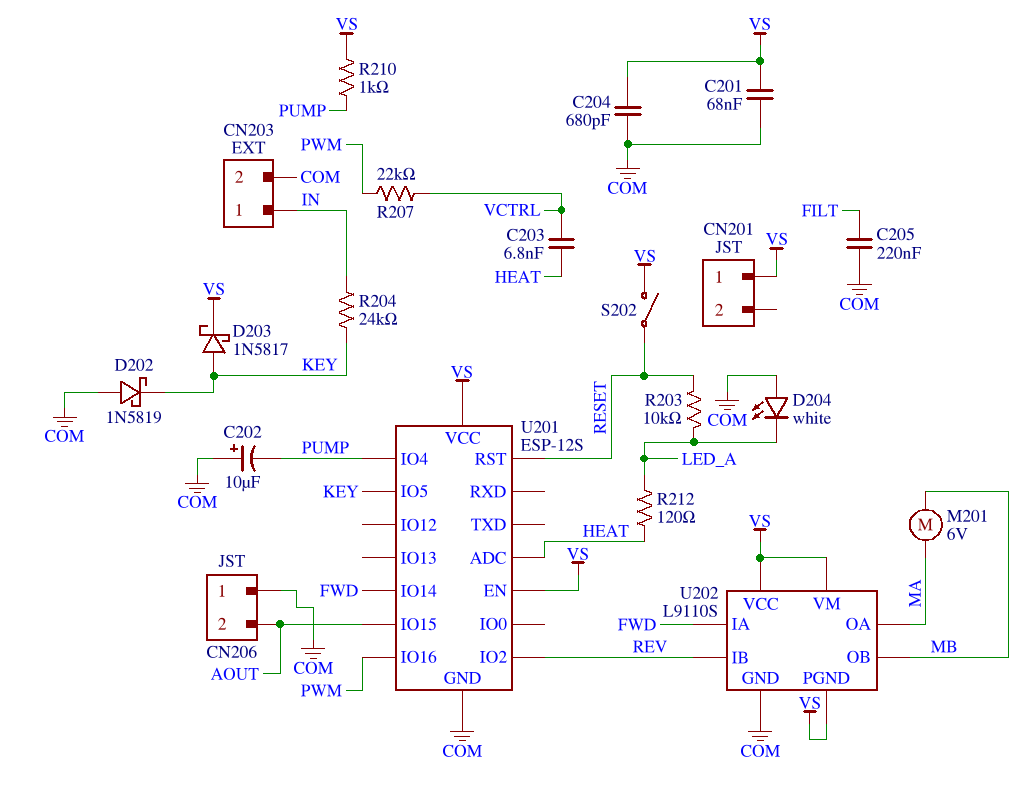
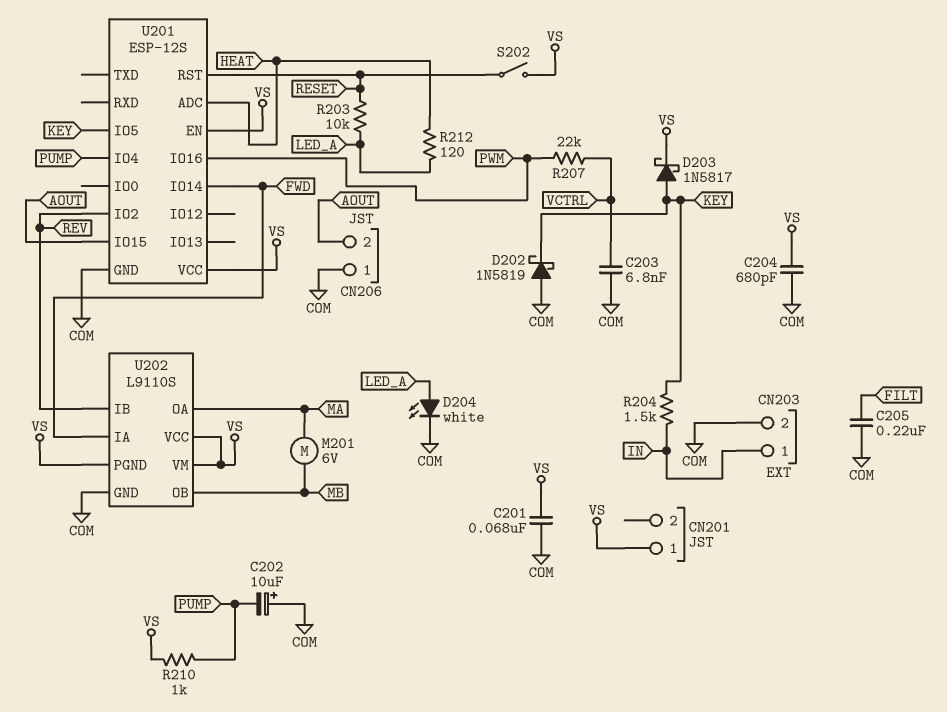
C203: 6.8nF (HEAT, VCTRL) -> 6.8nF (COM, VCTRL)
D204: LED white (A COM, K LED_A) -> LED white (A LED_A, K COM)
R204: 24k (IN, KEY) -> 1.5k (IN, KEY)

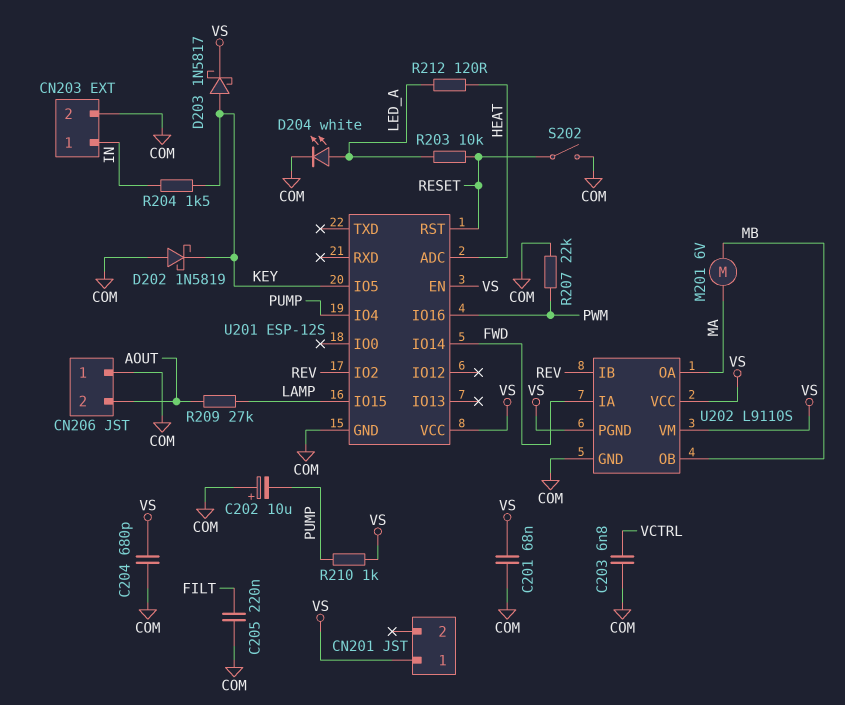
R207: 22k (PWM, VCTRL) -> 22k (COM, PWM)
R209: none -> 27k (AOUT, LAMP)
S202: switch (RESET, VS) -> switch (COM, RESET)
U201 pin IO15: AOUT -> LAMP

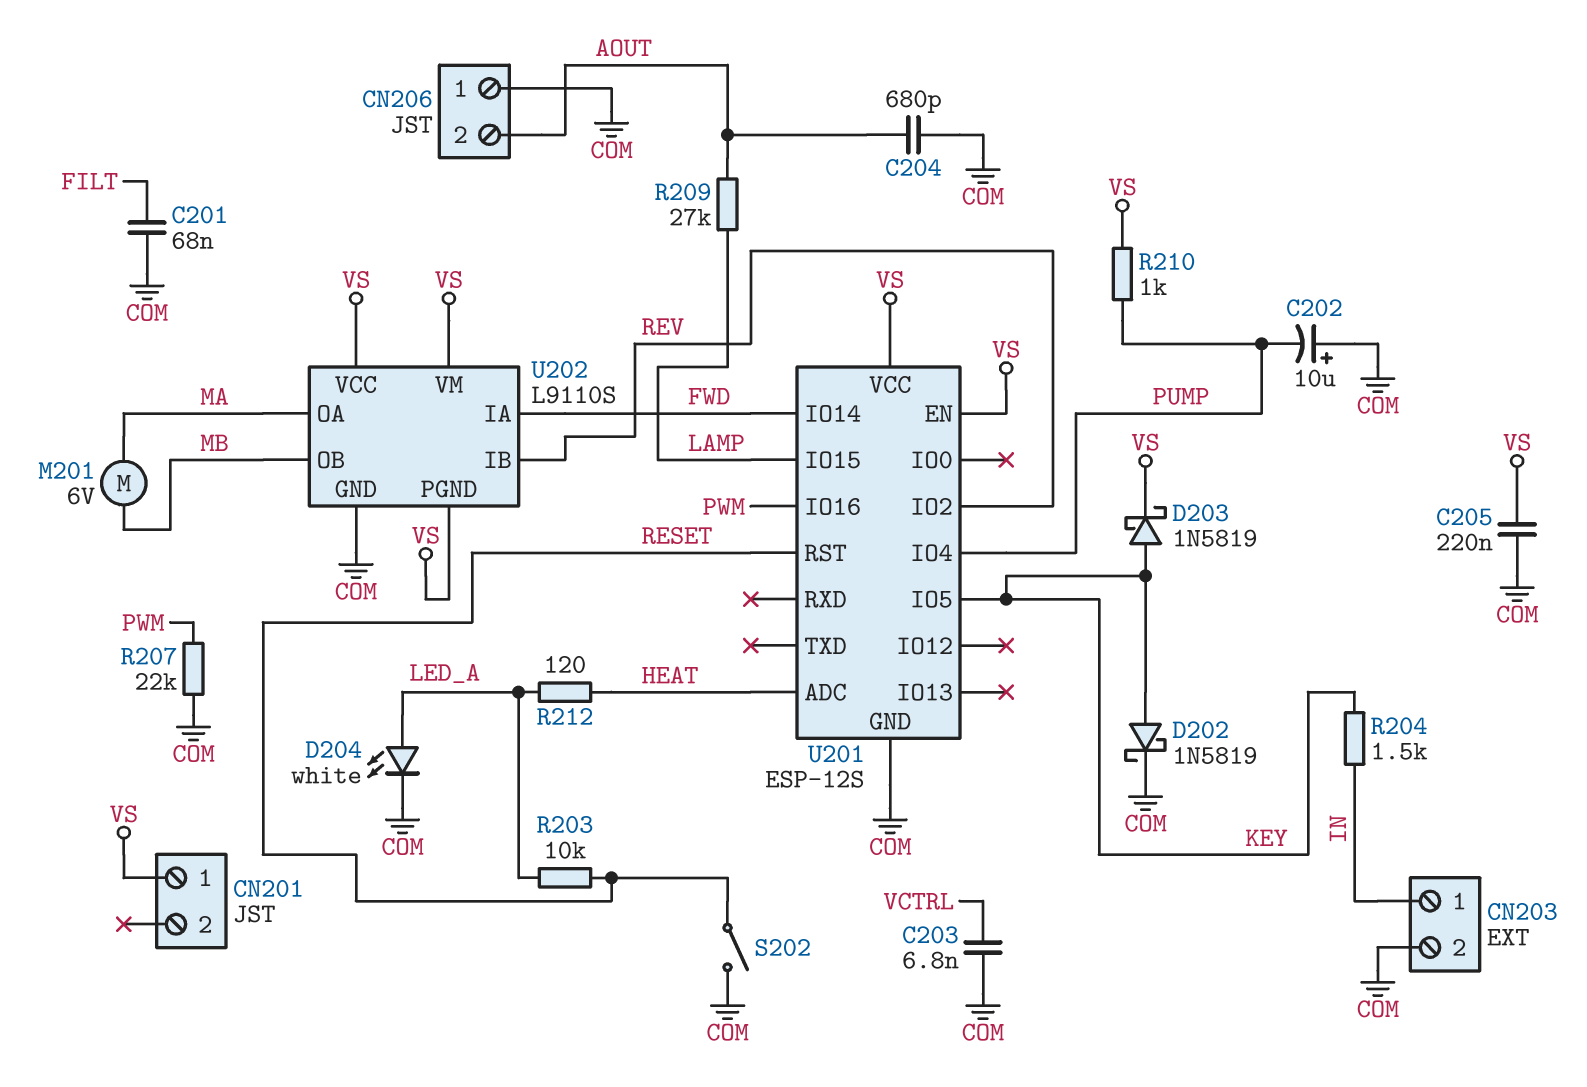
C201: 68nF (COM, VS) -> 68nF (COM, FILT)
C204: 680pF (COM, VS) -> 680pF (AOUT, COM)
C205: 220nF (COM, FILT) -> 220nF (COM, VS)
D202: schottky 1N5819 (A COM, K KEY) -> schottky 1N5819 (A KEY, K COM)
D203: schottky 1N5817 (A KEY, K VS) -> schottky 1N5819 (A KEY, K VS)

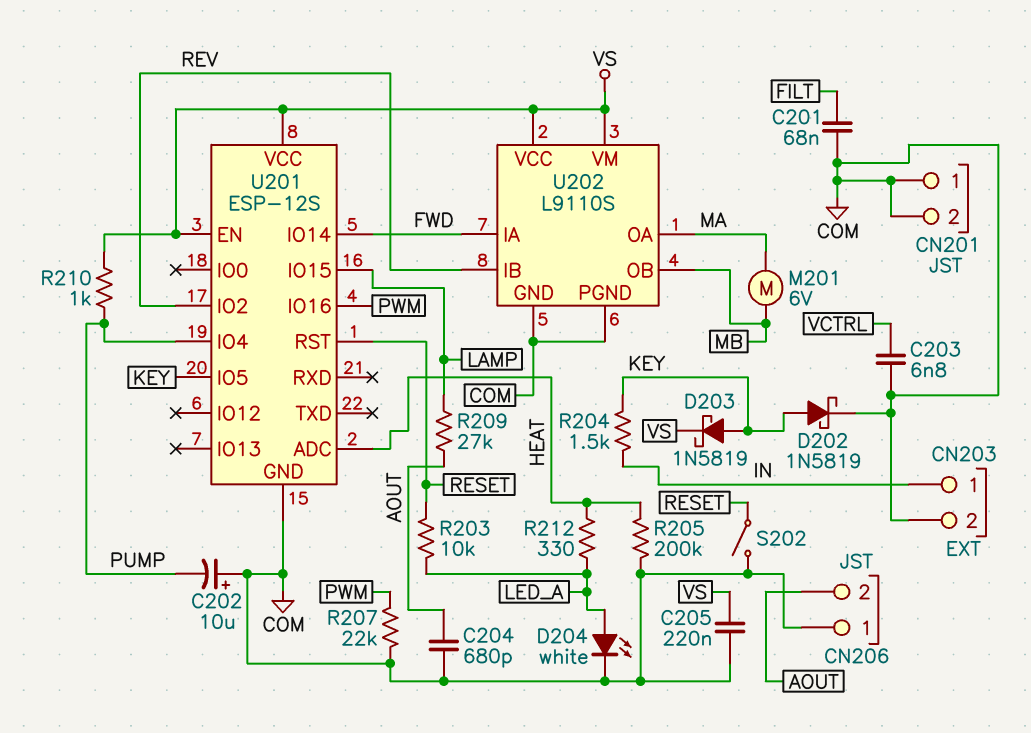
CN201 pin 1: VS -> COM
CN201 pin 2: none -> COM
R205: none -> 200k (COM, HEAT)
R212: 120 (HEAT, LED_A) -> 330 (HEAT, LED_A)
U202 pin PGND: VS -> COM

